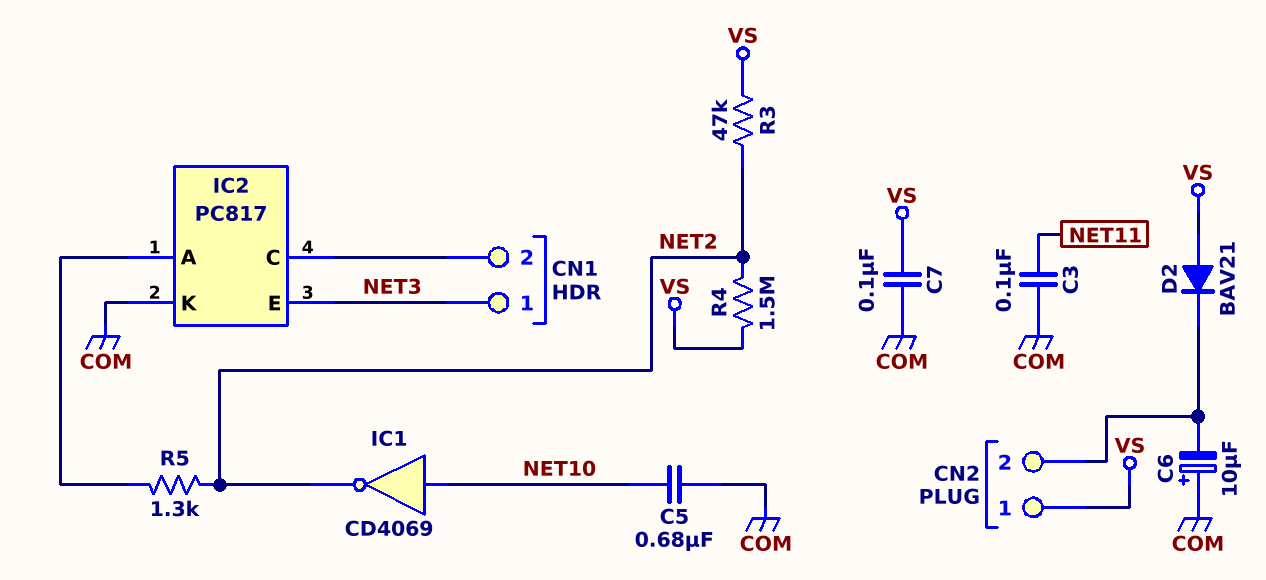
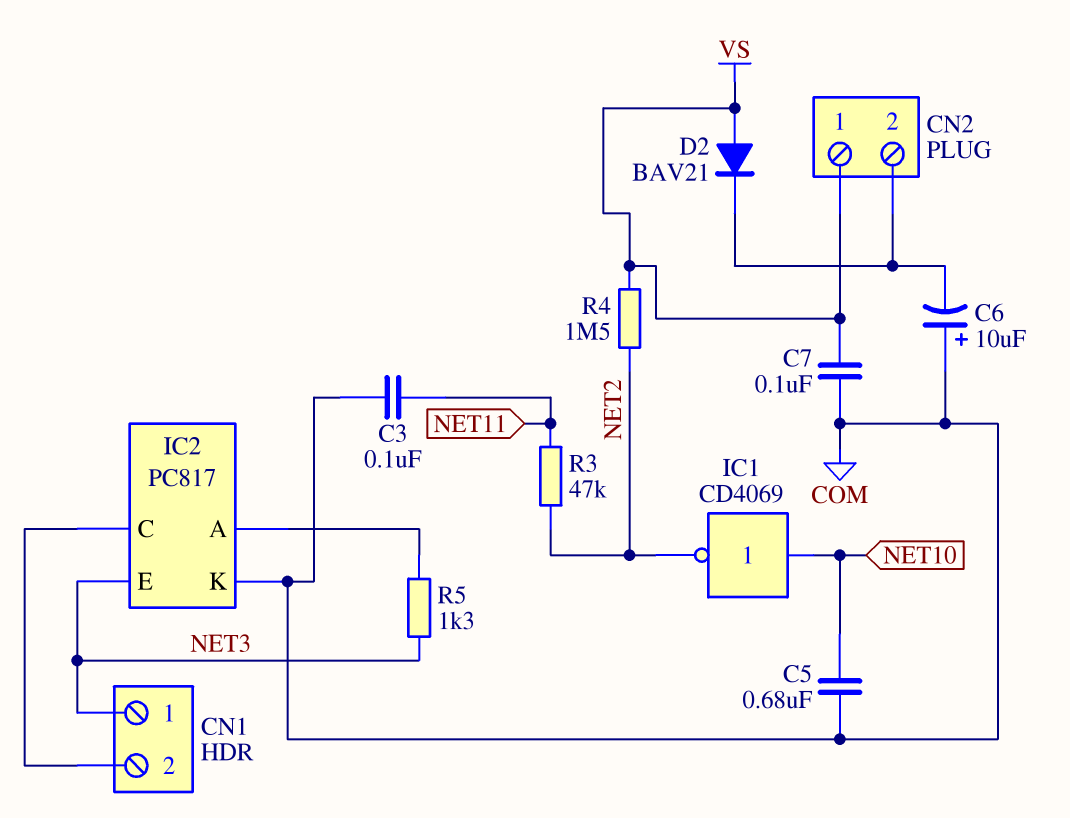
R3: 47k (NET2, VS) -> 47k (NET2, NET11)
R5: 1.3k (IC2/A, NET2) -> 1.3k (IC2/A, NET3)

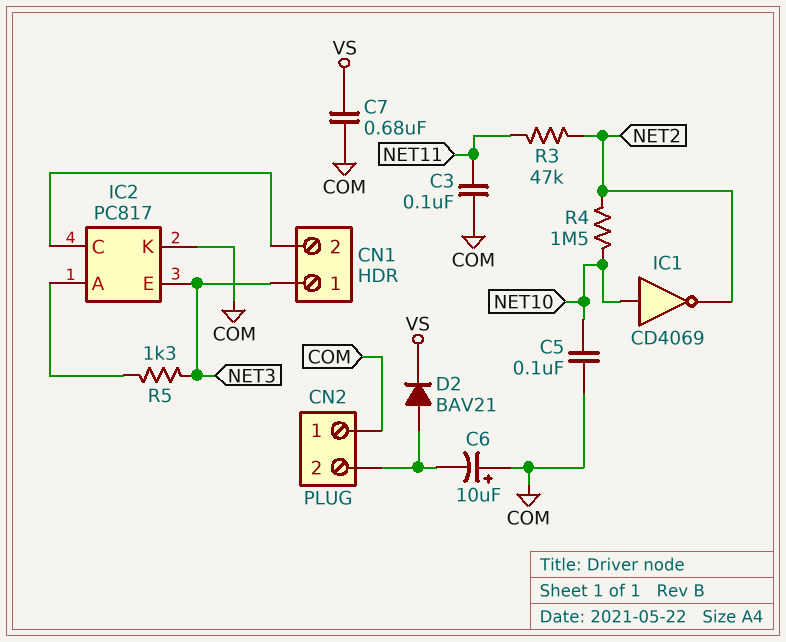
C5: 680nF (COM, NET10) -> 100nF (COM, NET10)
C7: 100nF (COM, VS) -> 680nF (COM, VS)
CN2 pin 1: VS -> COM
D2: diode BAV21 (A VS, K CN2/2) -> diode BAV21 (A CN2/2, K VS)
R4: 1.5M (NET2, VS) -> 1.5M (NET2, NET10)

